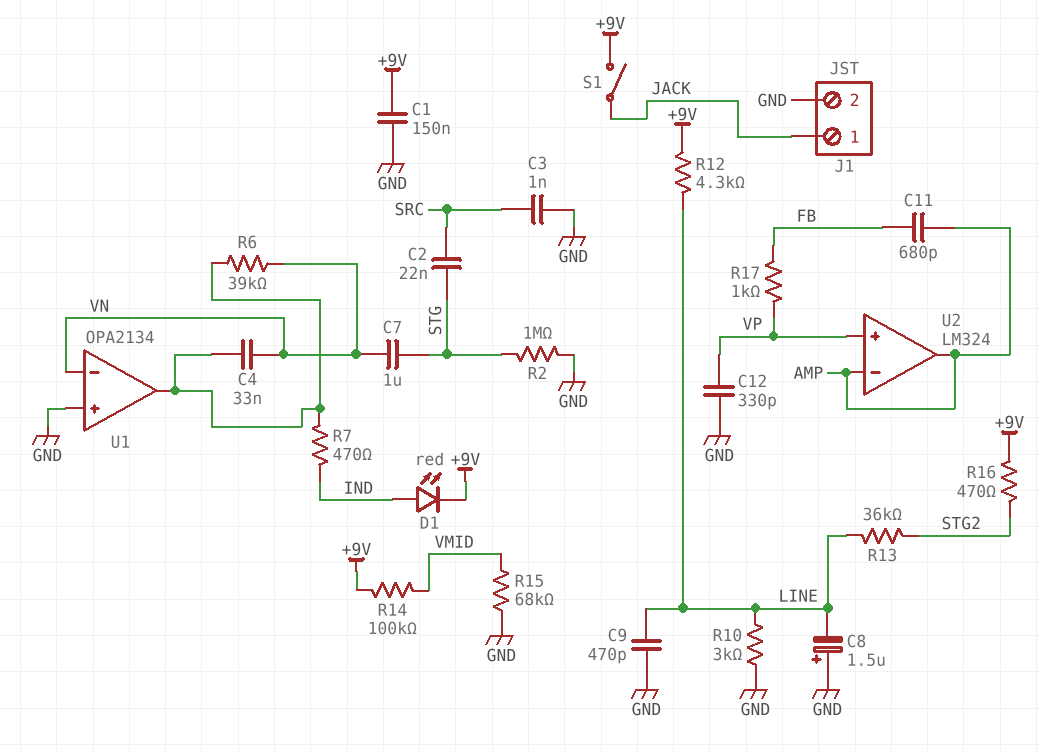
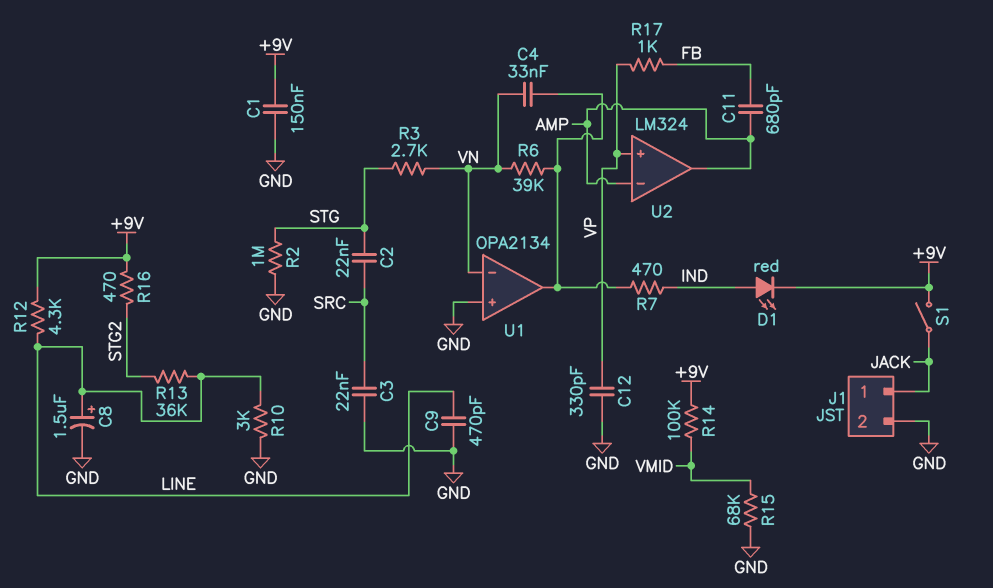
C3: 1nF (GND, SRC) -> 22nF (GND, SRC)
C7: 1uF (STG, VN) -> none
C8: 1.5uF (plus GND, minus LINE) -> 1.5uF (plus LINE, minus GND)
R3: none -> 2.7k (STG, VN)

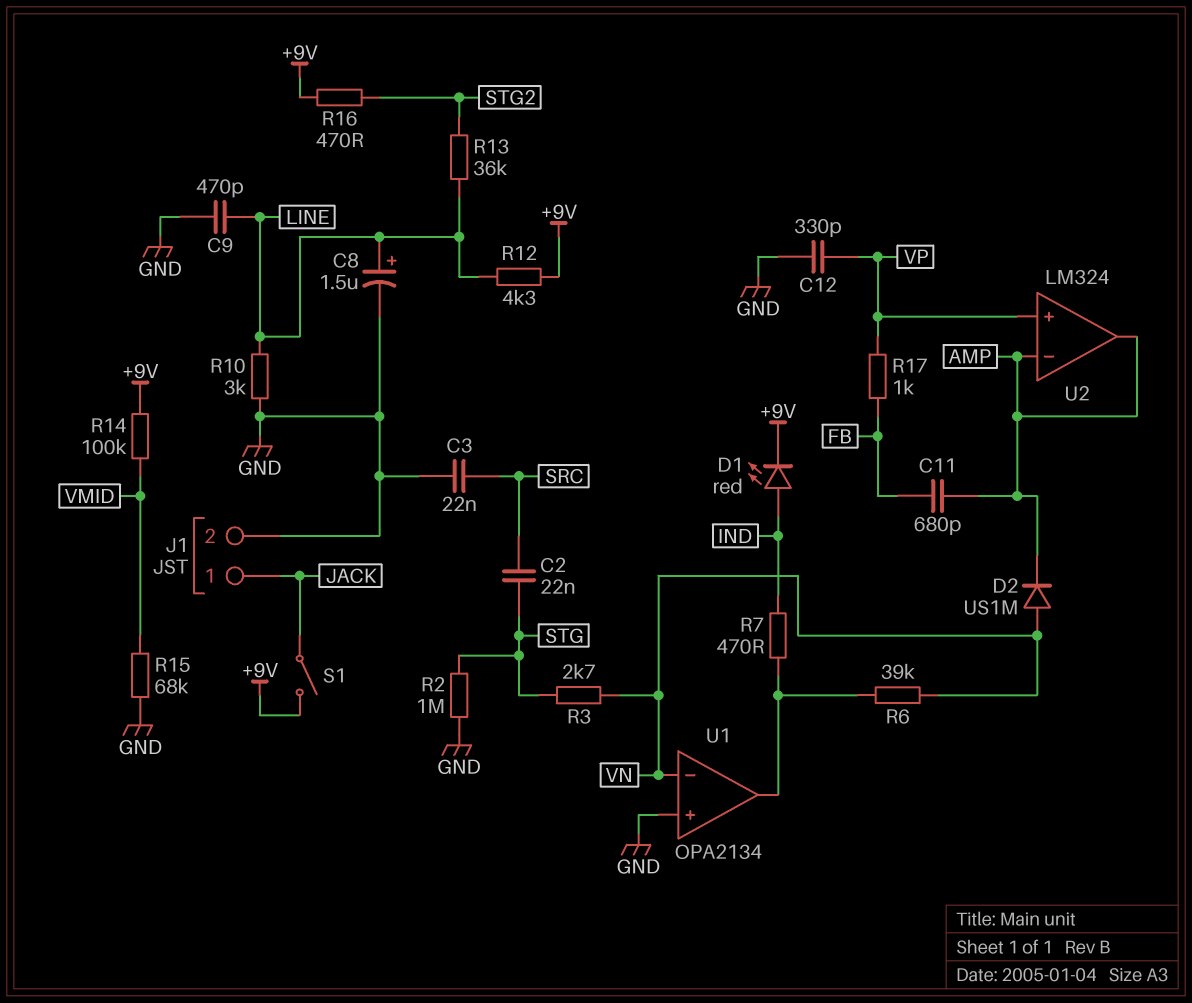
C1: 150nF (+9V, GND) -> none
C4: 33nF (U1/out, VN) -> none
D2: none -> diode US1M (A VN, K AMP)

